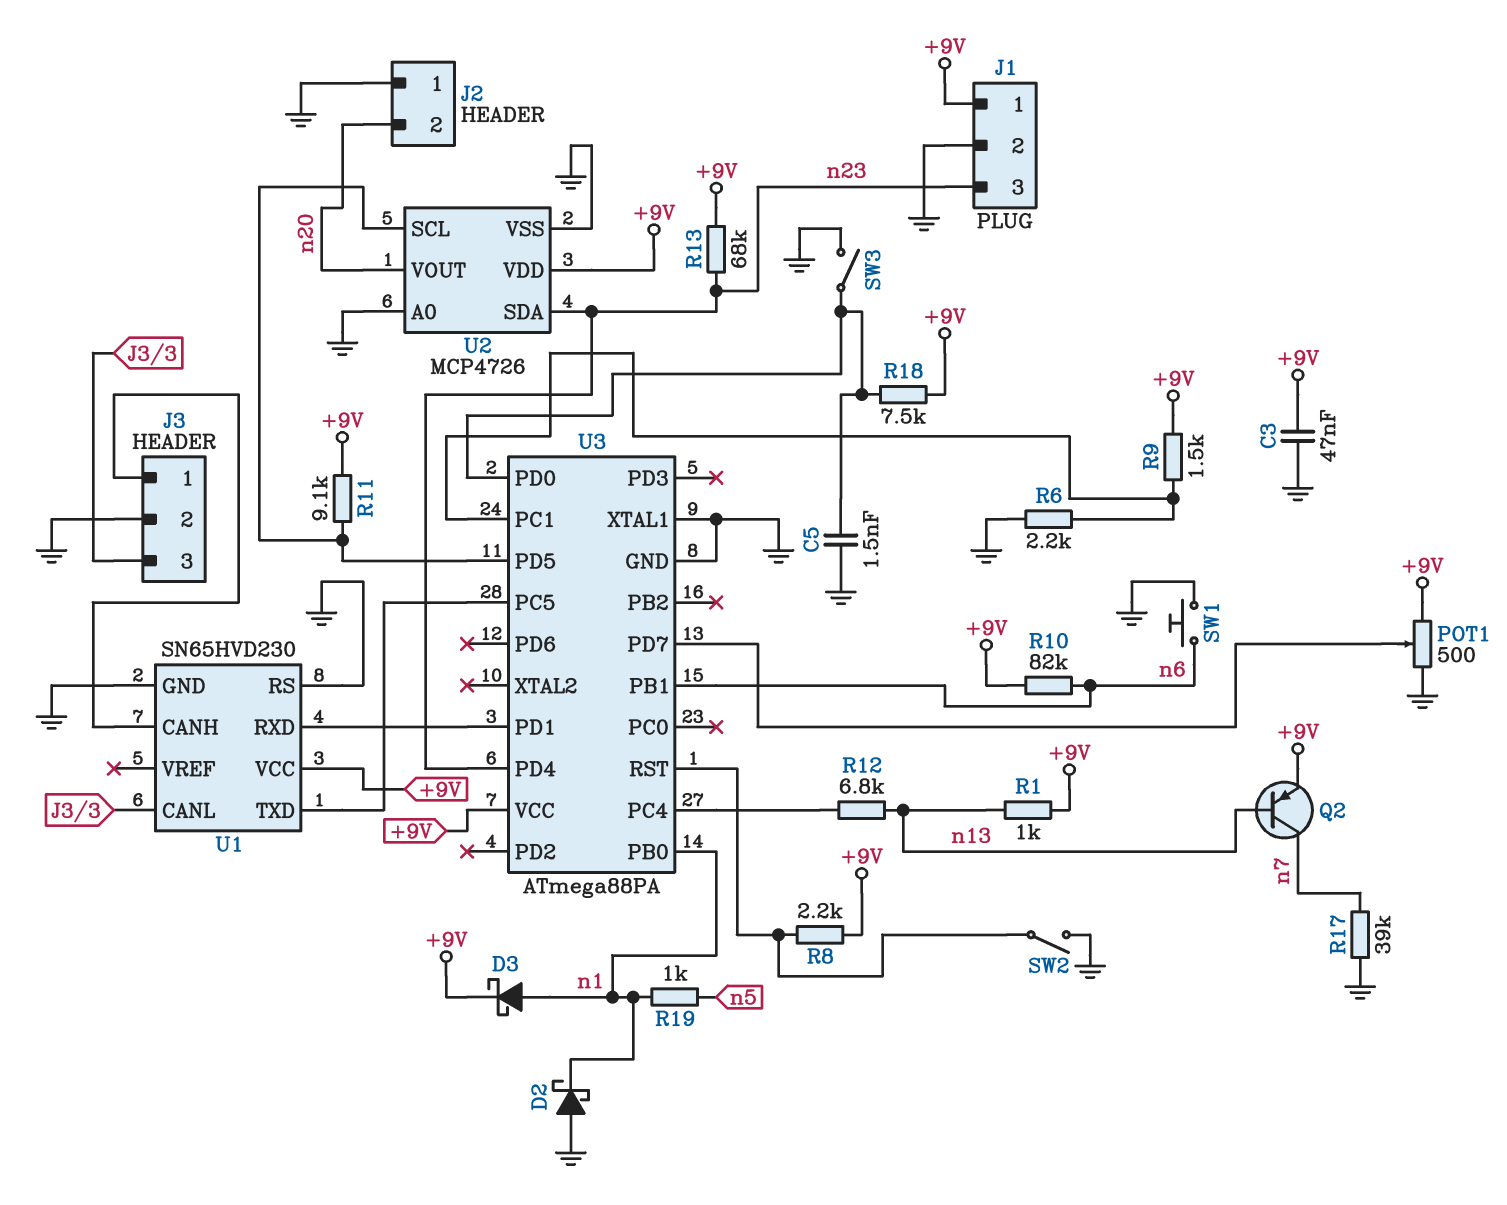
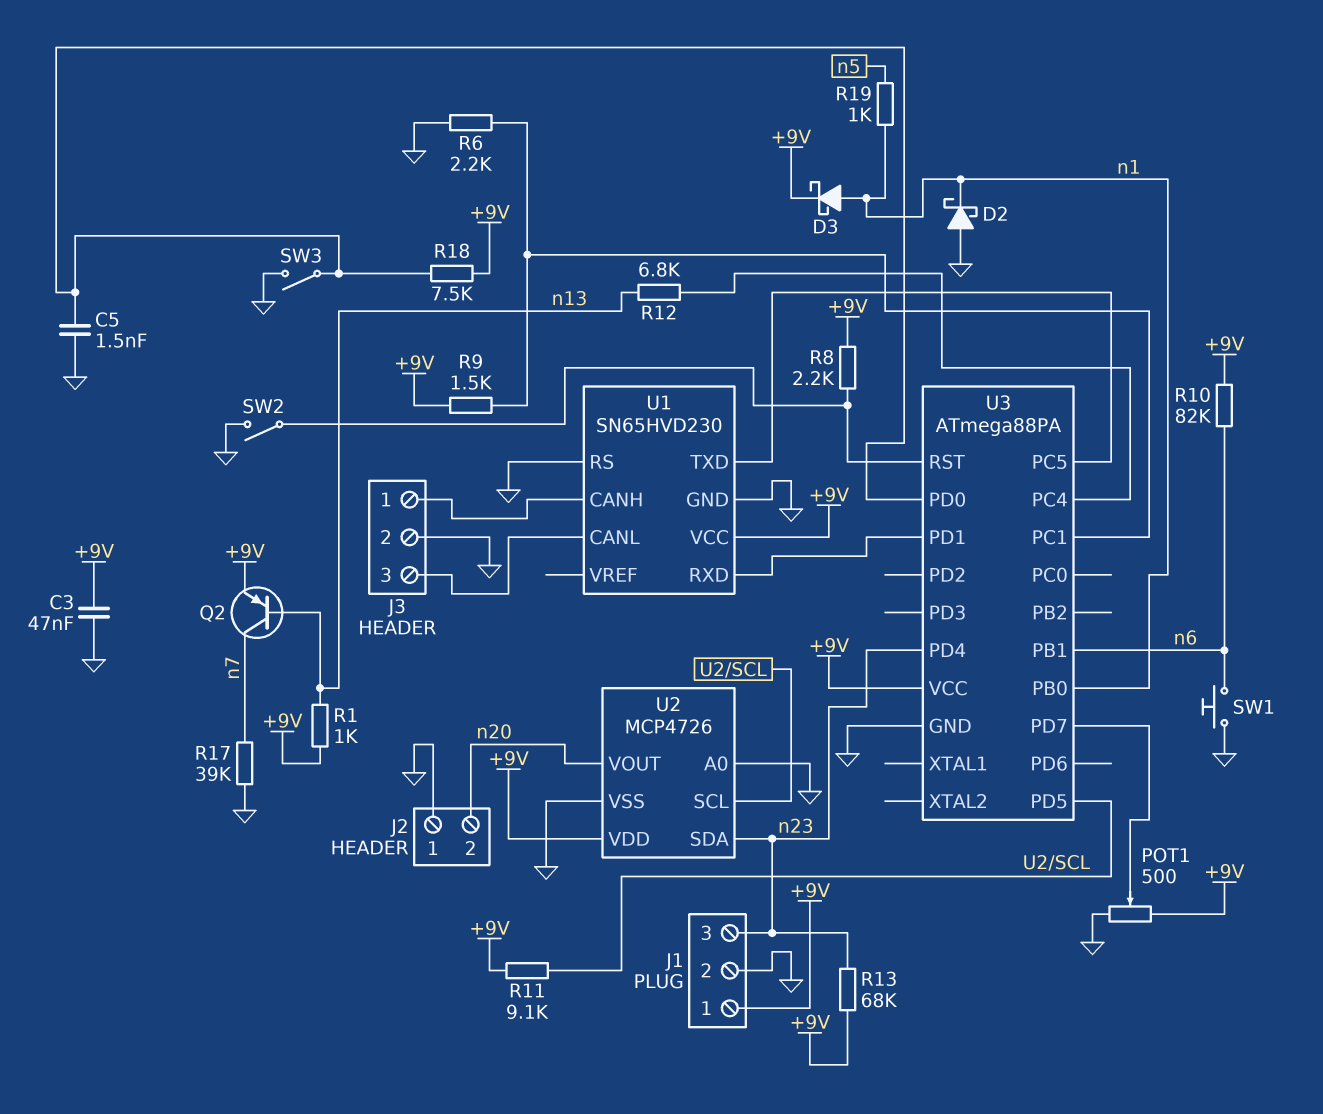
U3 pin XTAL1: GND -> none

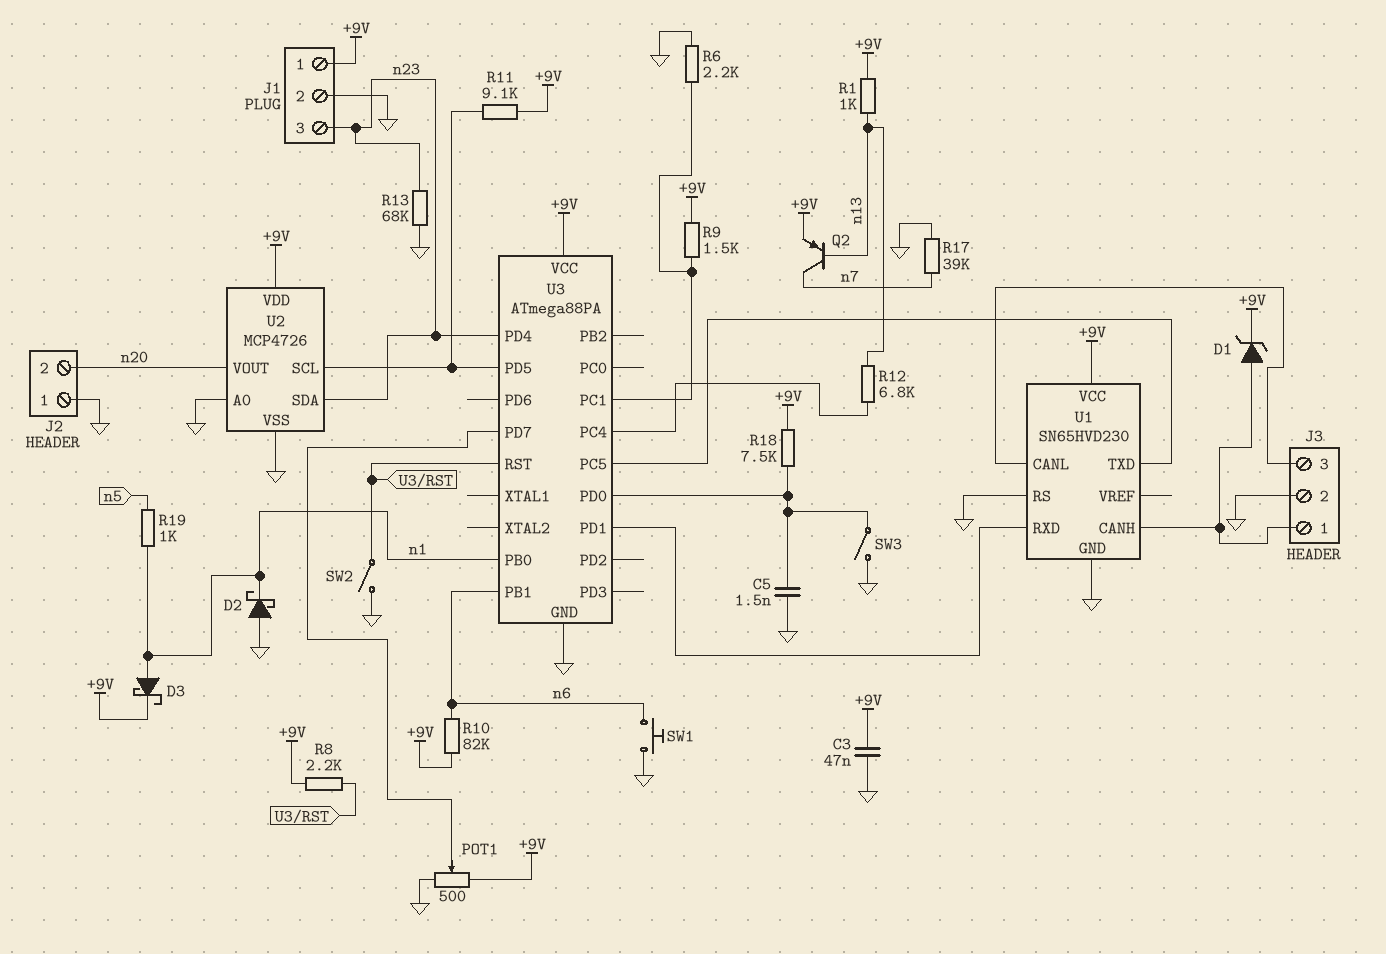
D1: none -> zener (A J3/1, K +9V)
R13: 68k (+9V, n23) -> 68k (GND, n23)

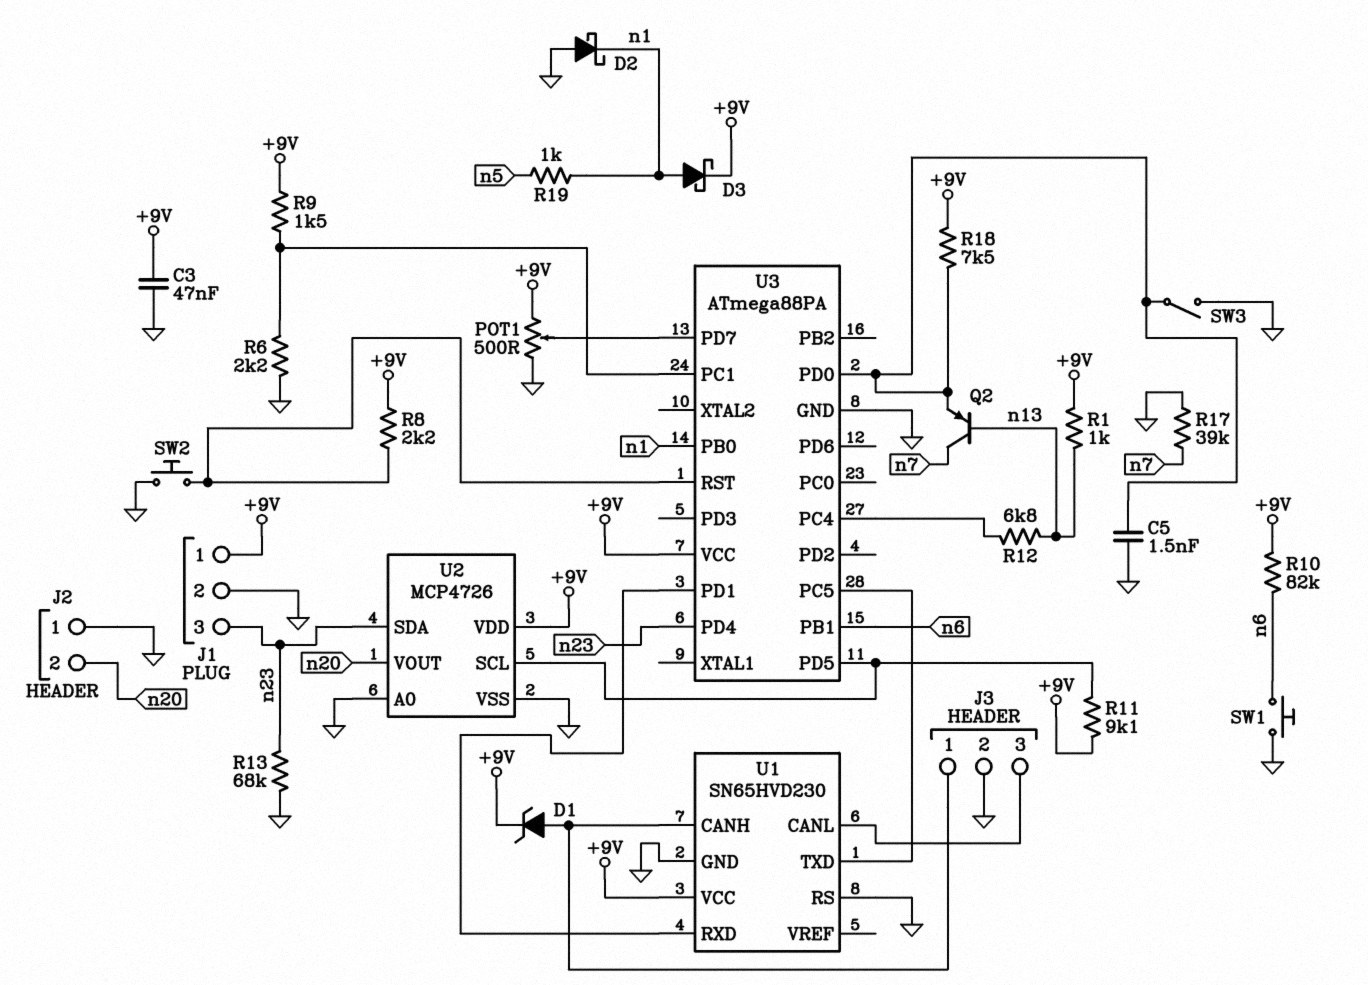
Q2: PNP (B n13, C n7, E +9V) -> PNP (B n13, C n7, E U3/PD0)
SW2: switch (GND, U3/RST) -> button (GND, U3/RST)

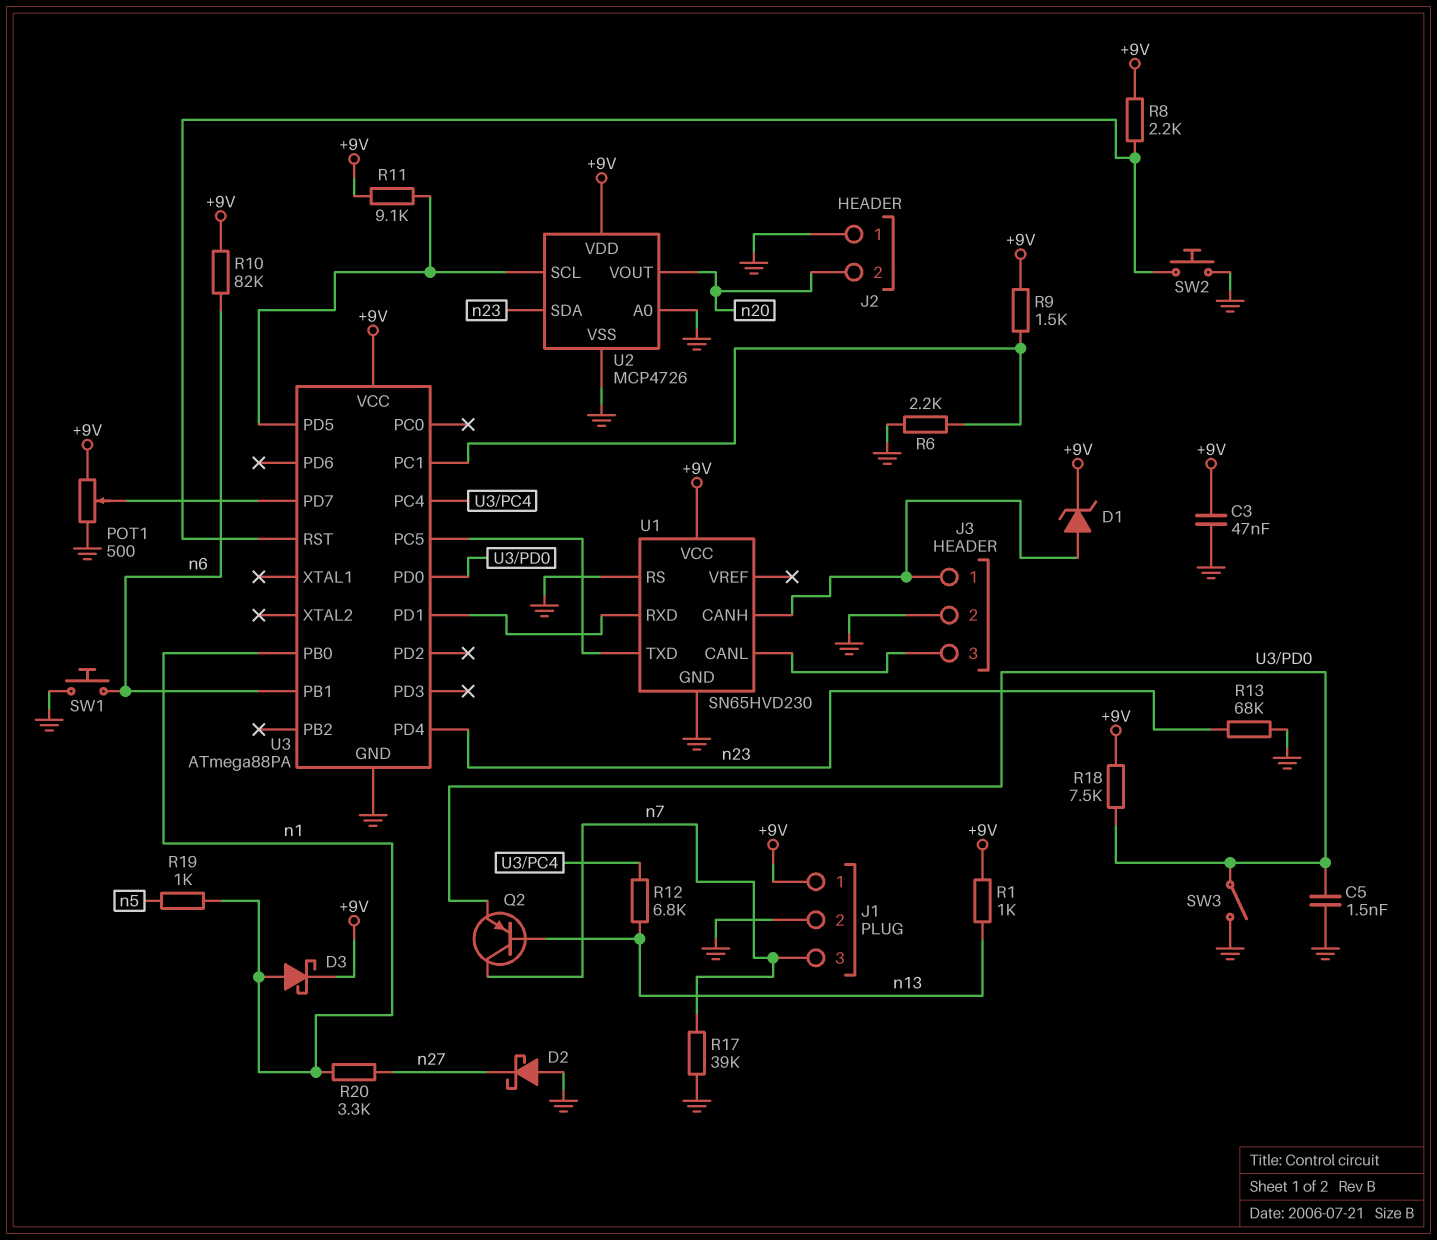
D2: schottky (A GND, K n1) -> schottky (A GND, K n27)
J1 pin 3: n23 -> n7
R20: none -> 3.3k (n1, n27)

